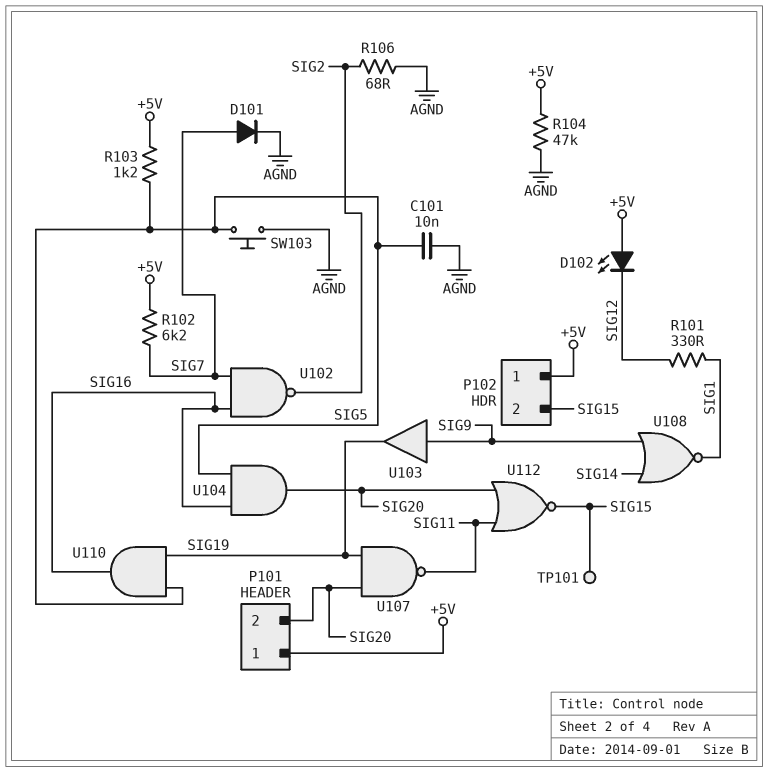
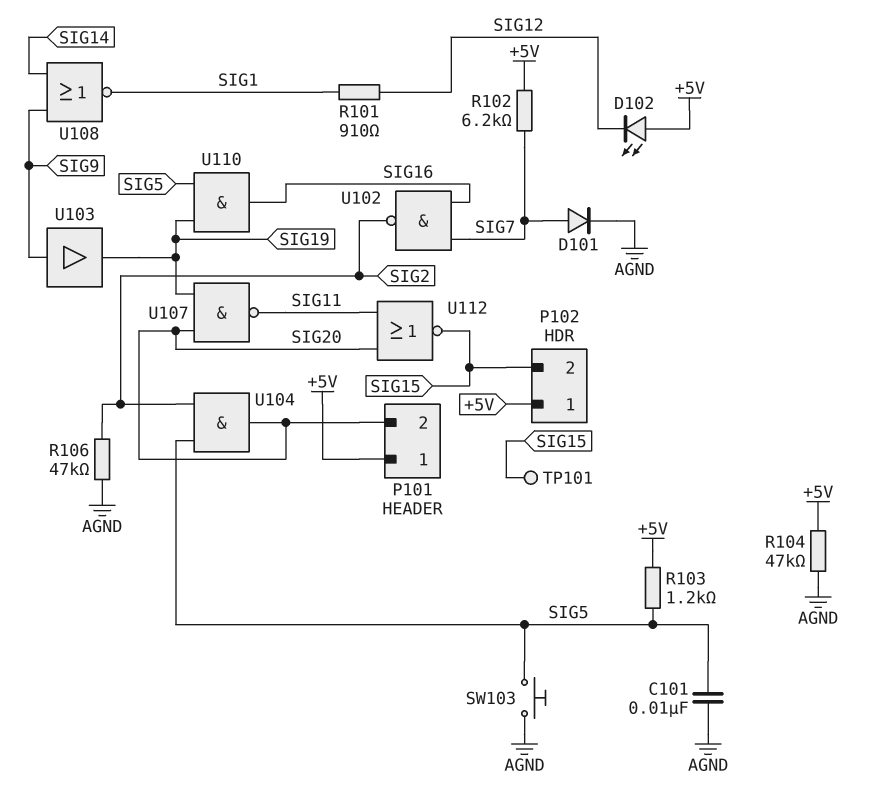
R101: 330 (SIG1, SIG12) -> 910 (SIG1, SIG12)
R106: 68 (AGND, SIG2) -> 47k (AGND, SIG2)
U104: AND (in SIG5, in SIG16, out SIG20) -> AND (in SIG2, in SIG5, out SIG20)

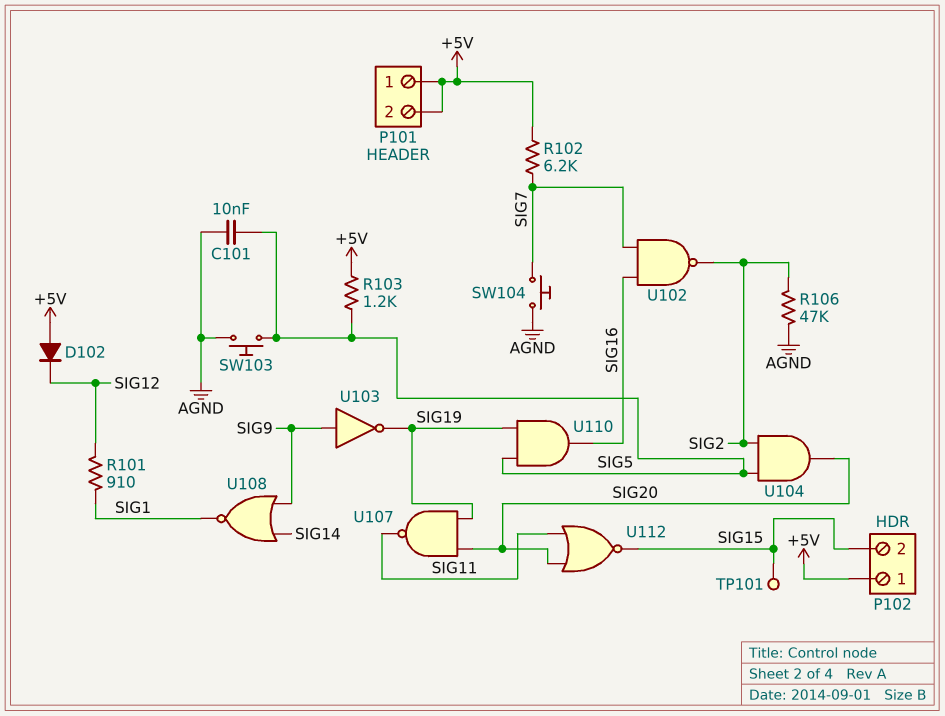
D101: diode (A SIG7, K AGND) -> none
D102: LED (A +5V, K SIG12) -> diode (A +5V, K SIG12)
P101 pin 2: SIG20 -> +5V
R104: 47k (+5V, AGND) -> none
SW104: none -> button (AGND, SIG7)
U103: buffer (in SIG9, out SIG19) -> NOT (in SIG9, out SIG19)

